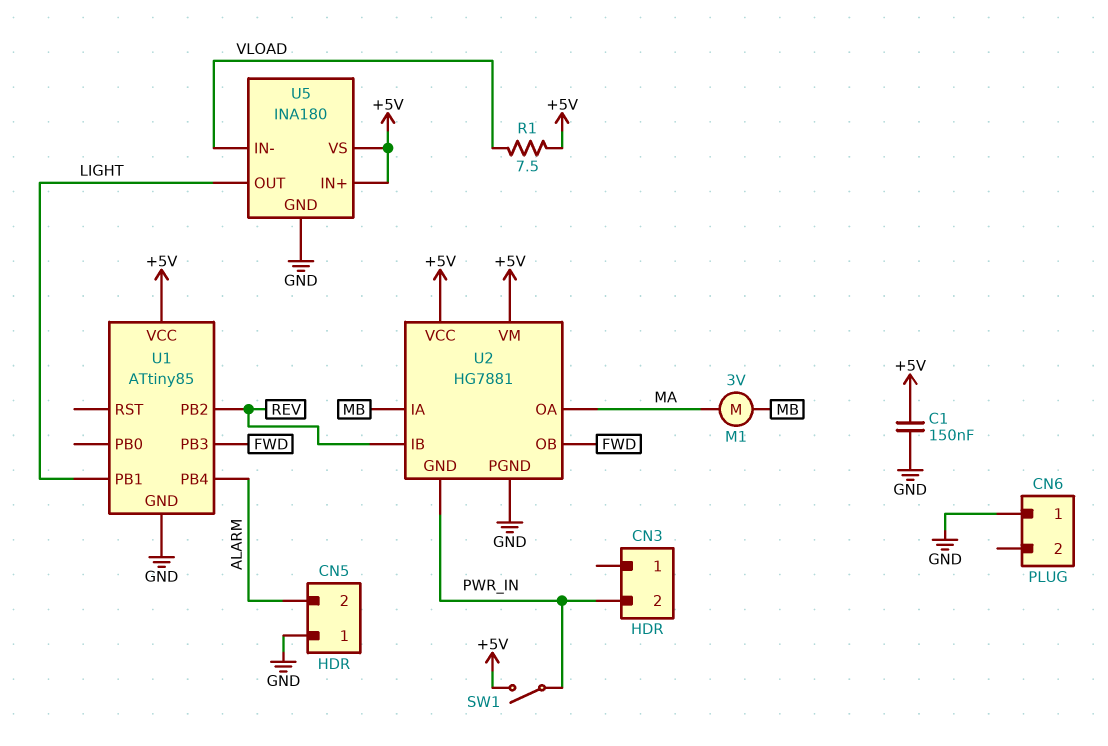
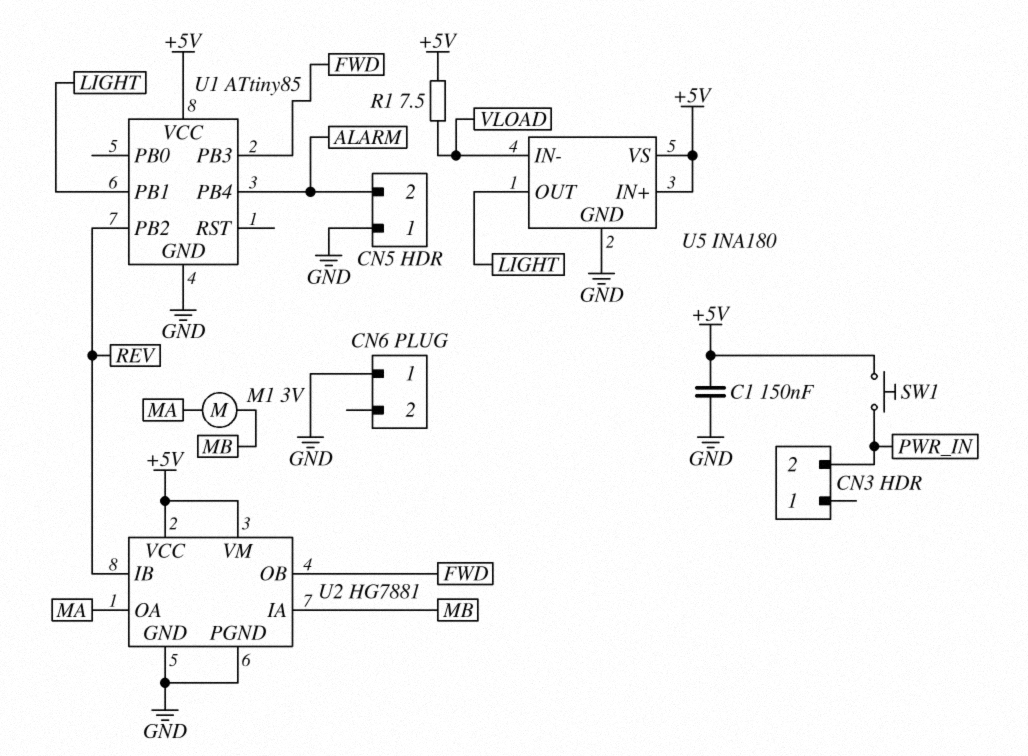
SW1: switch (+5V, PWR_IN) -> button (+5V, PWR_IN)
U2 pin GND: PWR_IN -> GND

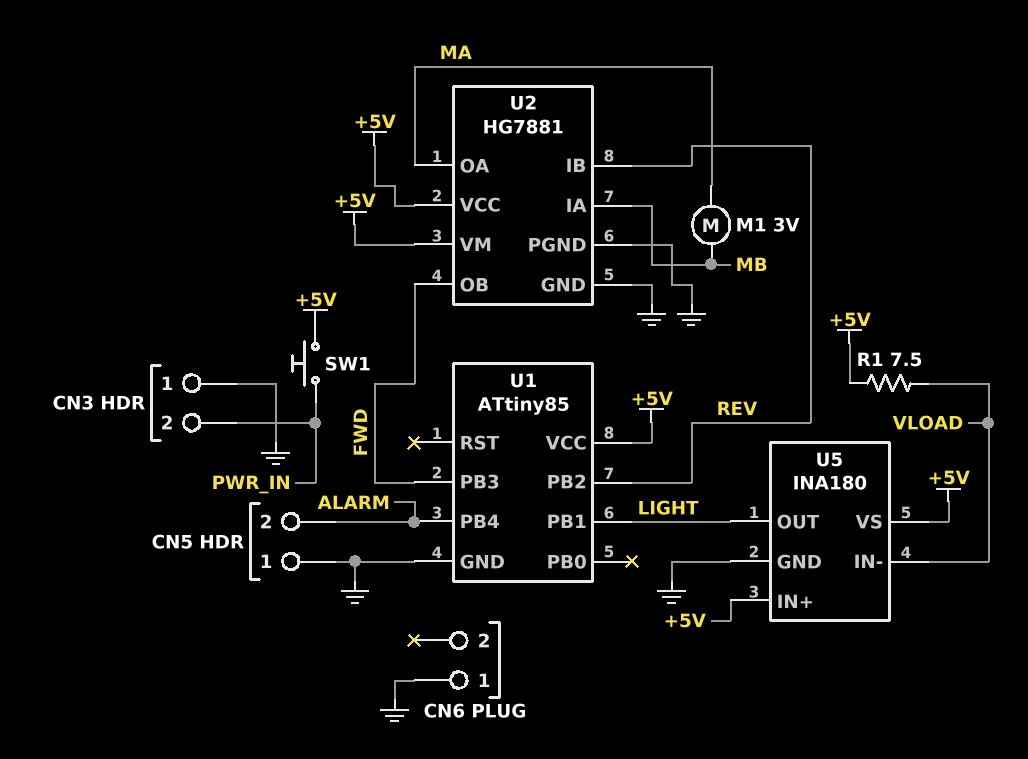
C1: 150nF (+5V, GND) -> none
CN3 pin 1: none -> GND

